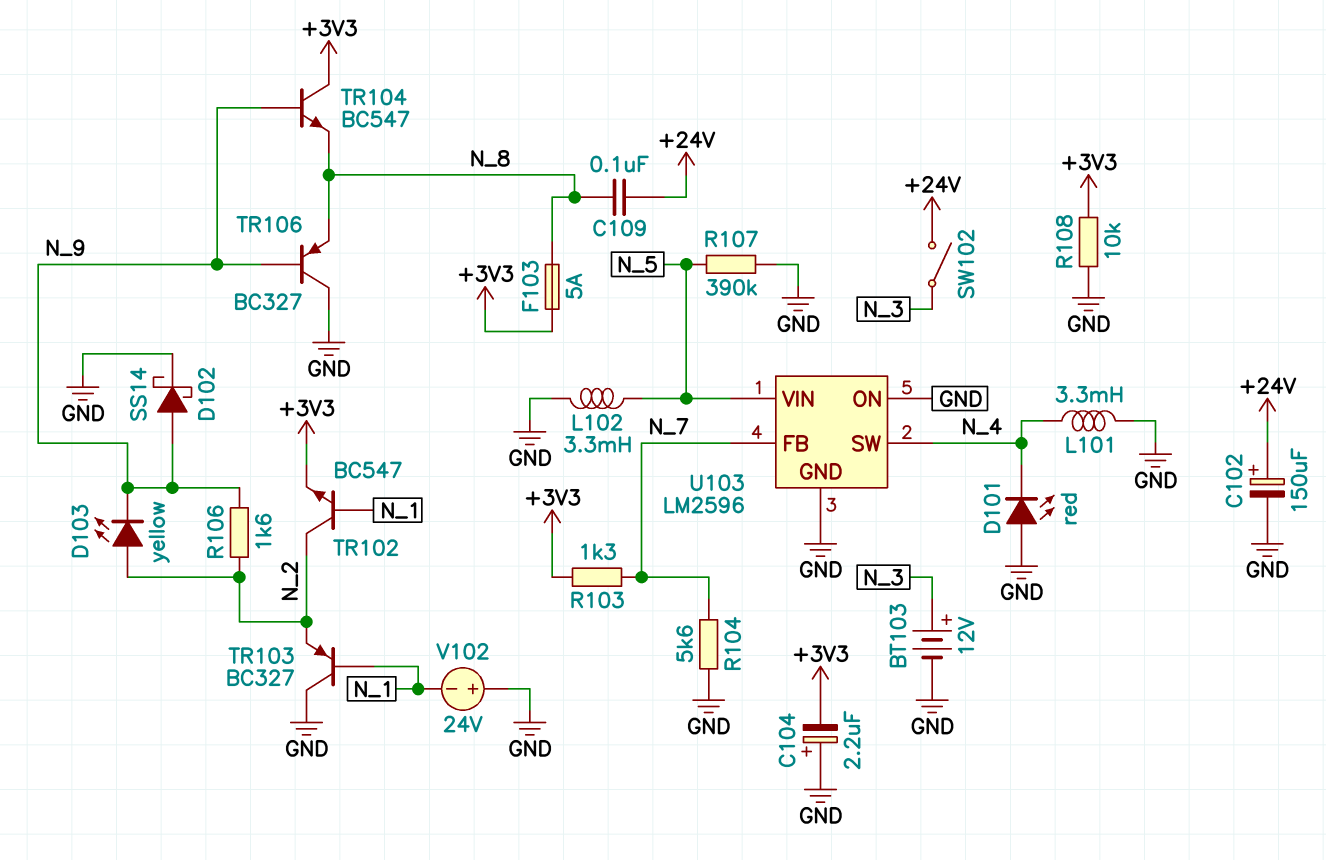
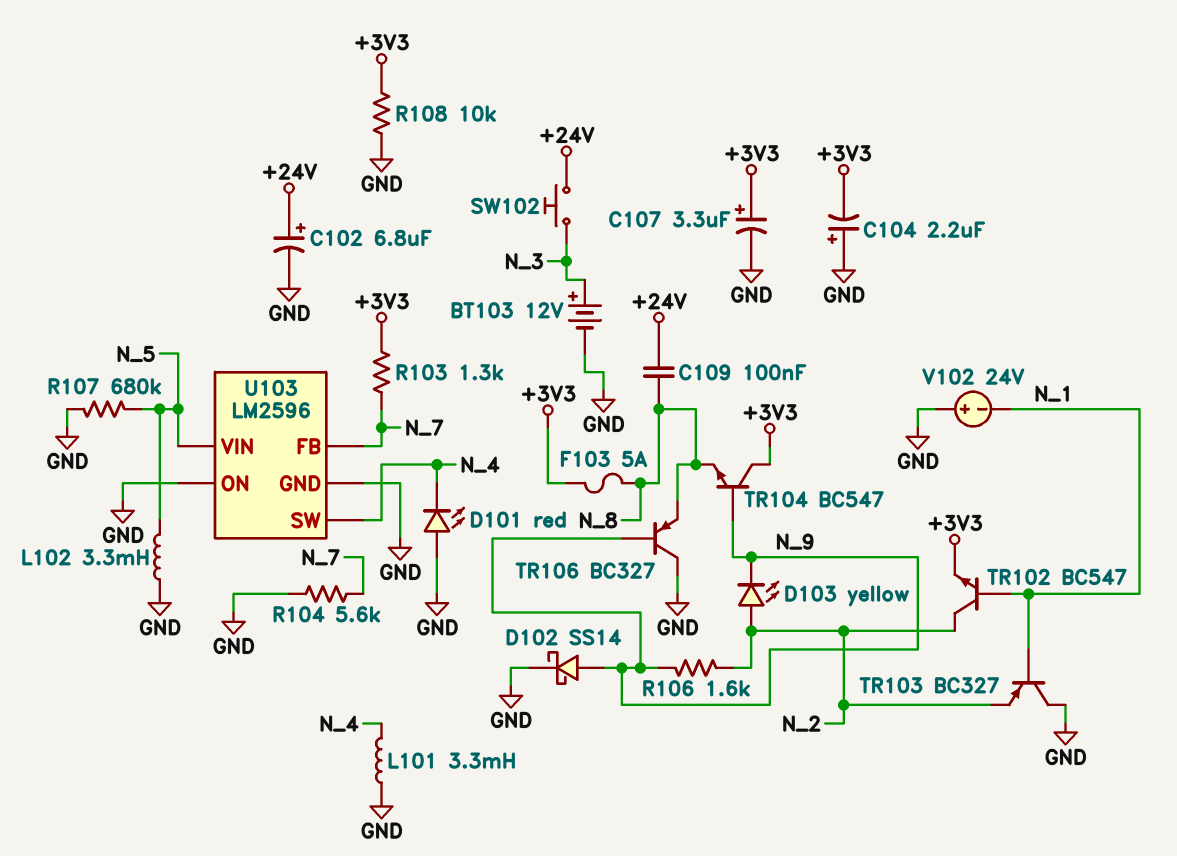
C102: 150uF (plus +24V, minus GND) -> 6.8uF (plus +24V, minus GND)
C107: none -> 3.3uF (plus +3V3, minus GND)
R107: 390k (GND, N_5) -> 680k (GND, N_5)
SW102: switch (+24V, N_3) -> button (+24V, N_3)

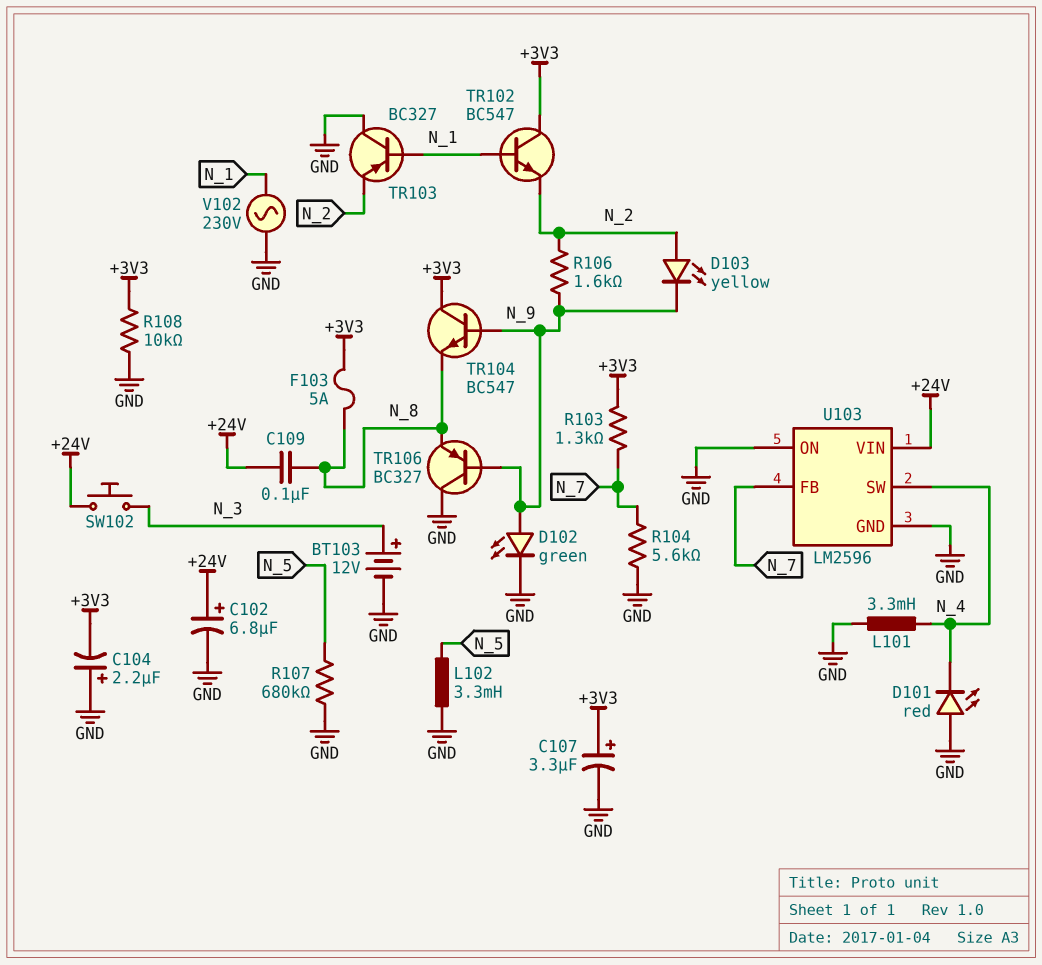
D102: schottky SS14 (A N_9, K GND) -> LED green (A N_9, K GND)
TR102: NPN BC547 (B N_1, C N_2, E +3V3) -> NPN BC547 (B N_1, C +3V3, E N_2)
U103 pin VIN: N_5 -> +24V
V102: 24V (plus GND, minus N_1) -> AC 230V (GND, N_1)

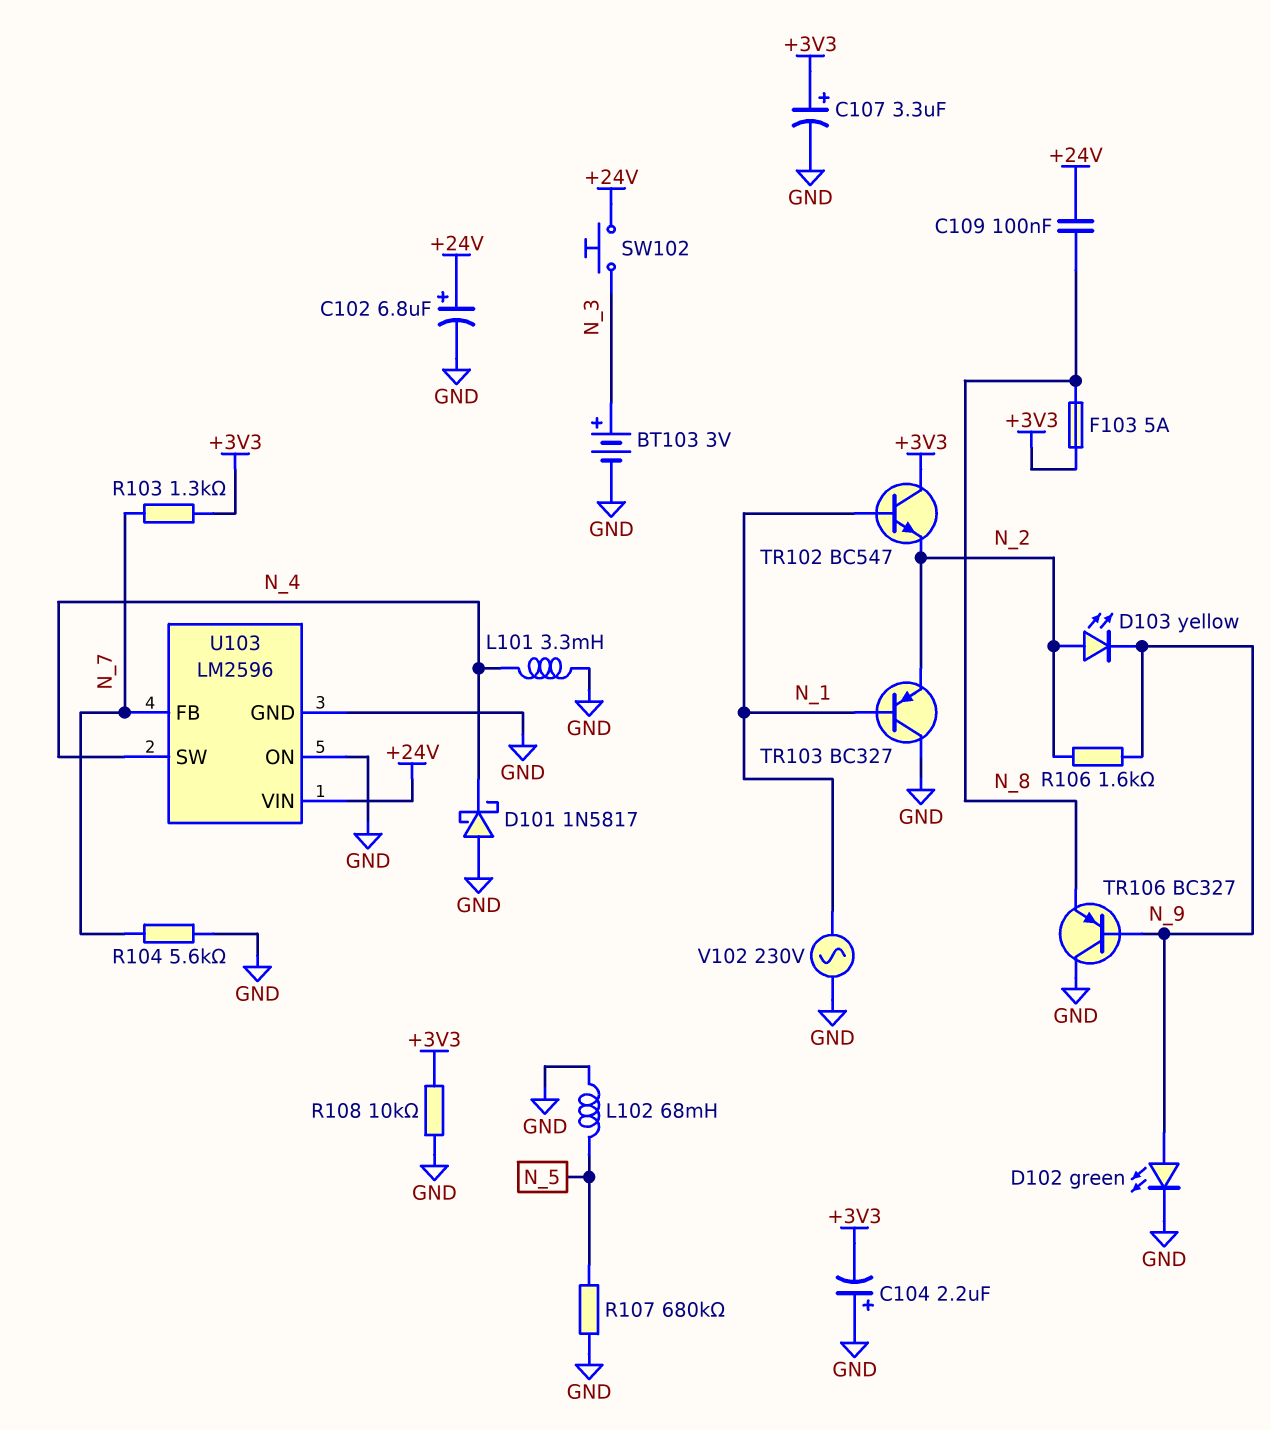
BT103: 12V (plus N_3, minus GND) -> 3V (plus N_3, minus GND)
D101: LED red (A GND, K N_4) -> schottky 1N5817 (A GND, K N_4)
L102: 3.3mH (GND, N_5) -> 68mH (GND, N_5)
TR104: NPN BC547 (B N_9, C +3V3, E N_8) -> none

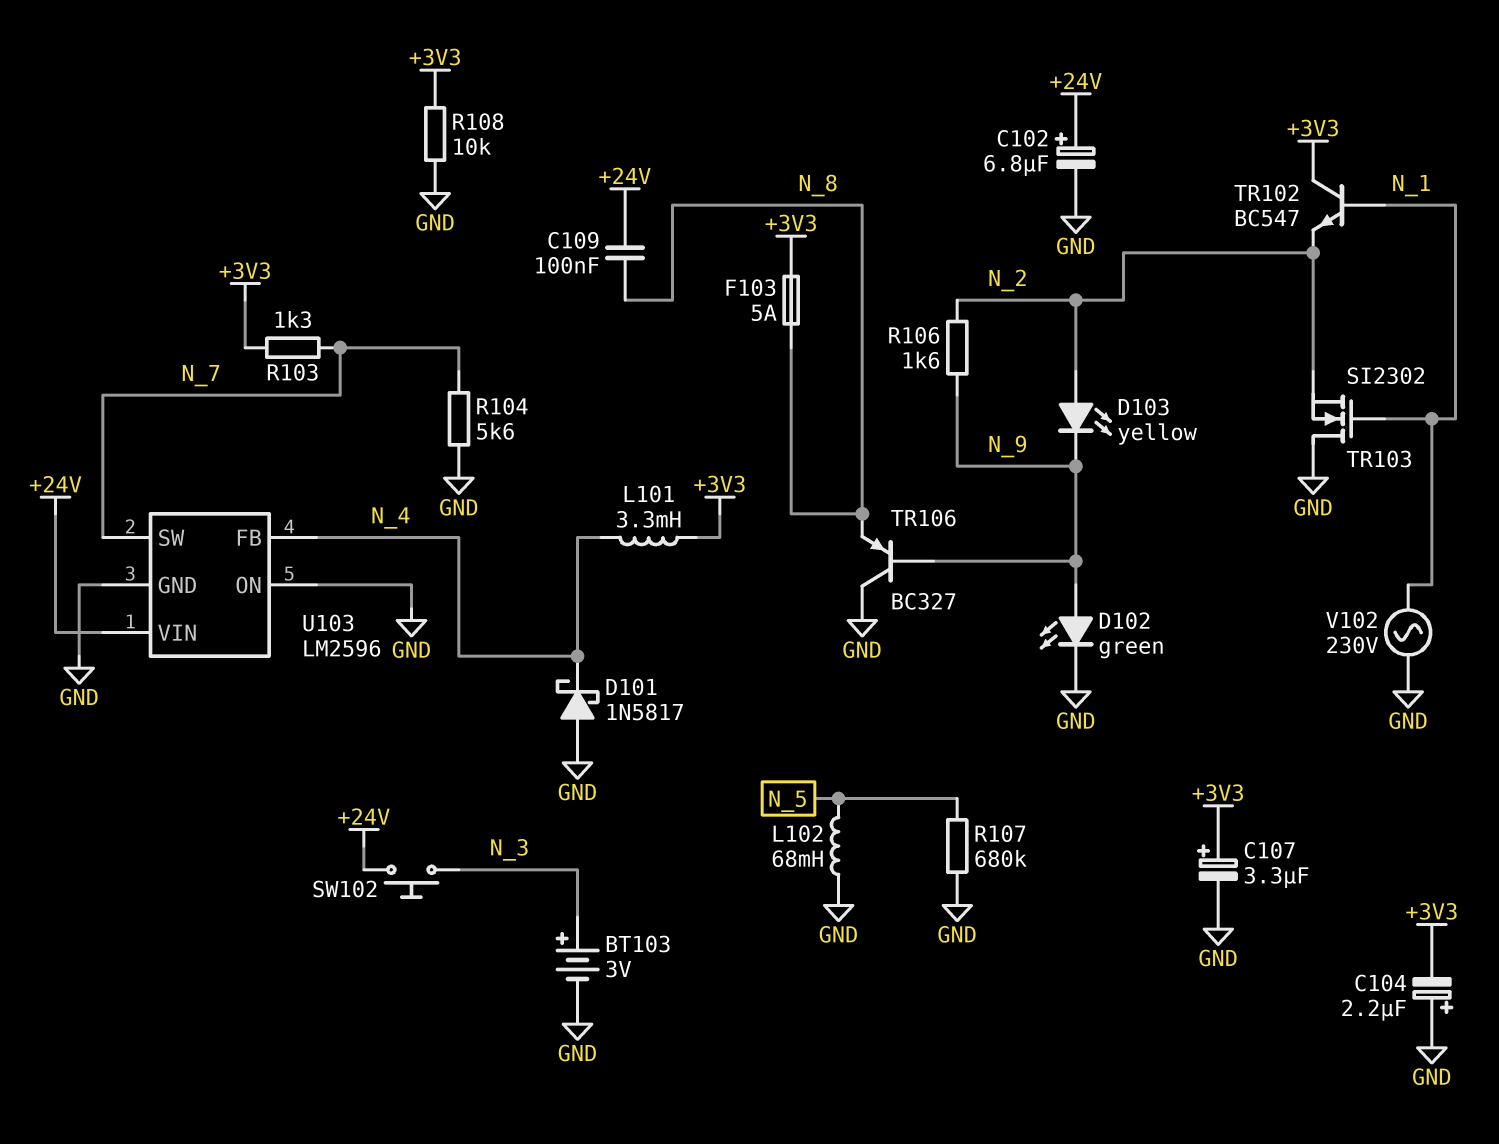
L101: 3.3mH (GND, N_4) -> 3.3mH (+3V3, N_4)
TR103: PNP BC327 (B N_1, C GND, E N_2) -> NMOS SI2302 (G N_1, D GND, S N_2)
U103 pin FB: N_7 -> N_4
U103 pin SW: N_4 -> N_7

